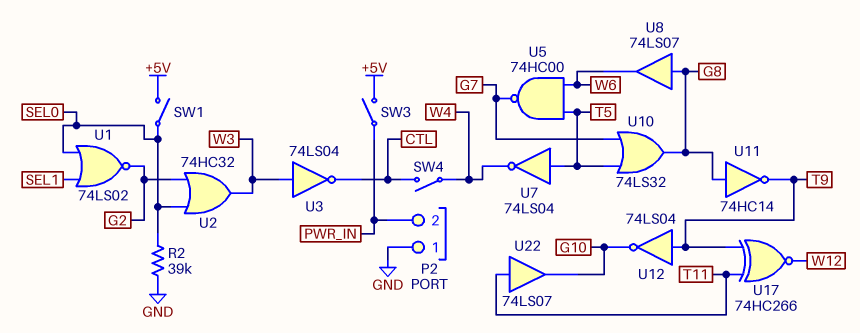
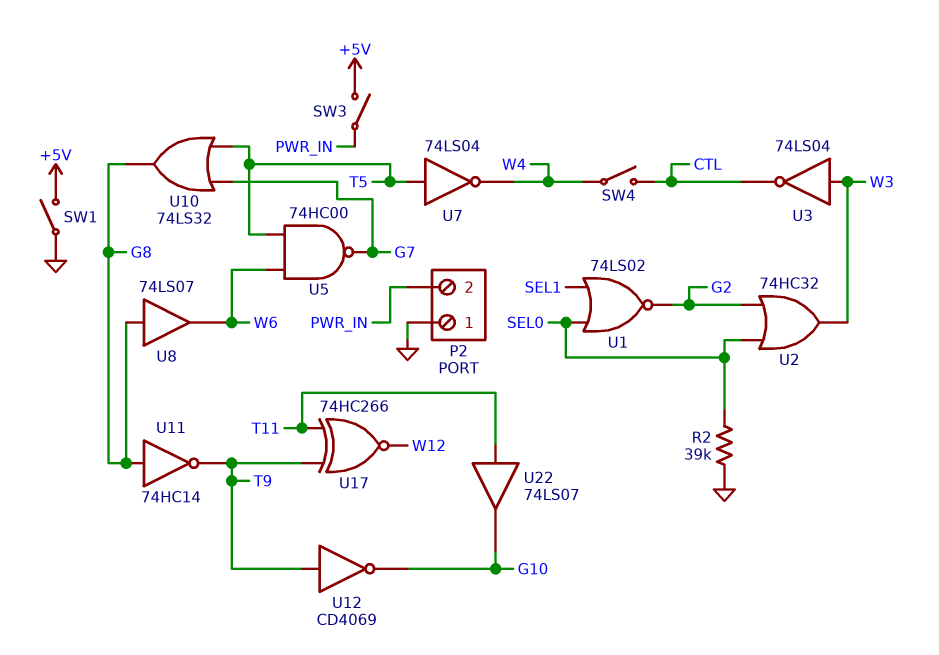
SW1: switch (+5V, SEL0) -> switch (+5V, GND)
U12: NOT 74LS04 (in T9, out G10) -> NOT CD4069 (in T9, out G10)

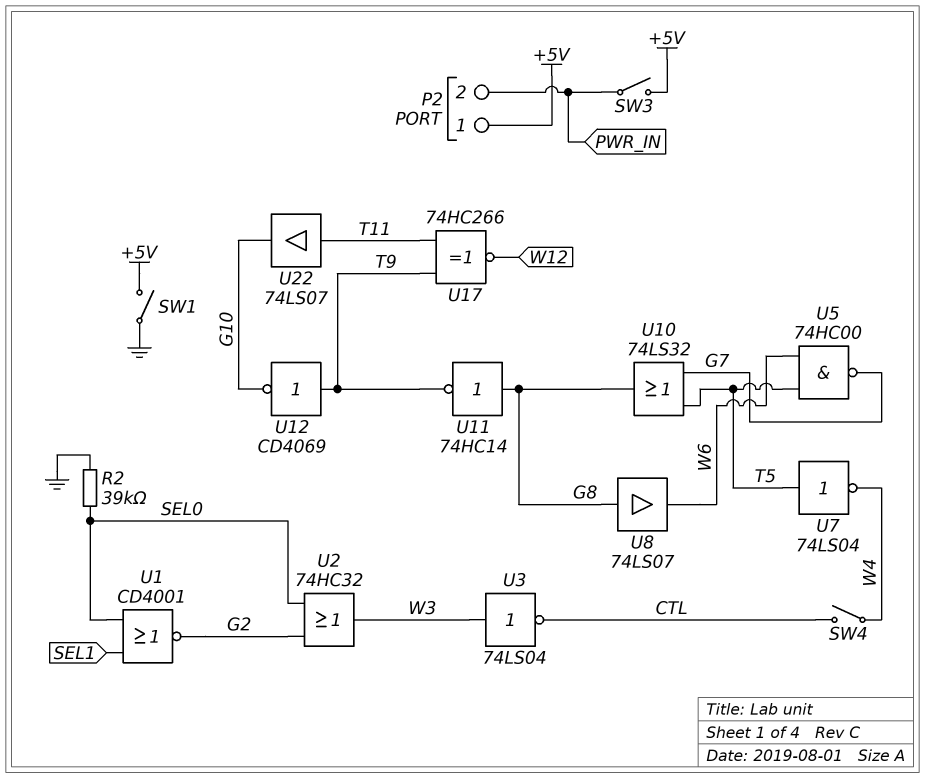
P2 pin 1: GND -> +5V
U1: NOR 74LS02 (in SEL0, in SEL1, out G2) -> NOR CD4001 (in SEL0, in SEL1, out G2)

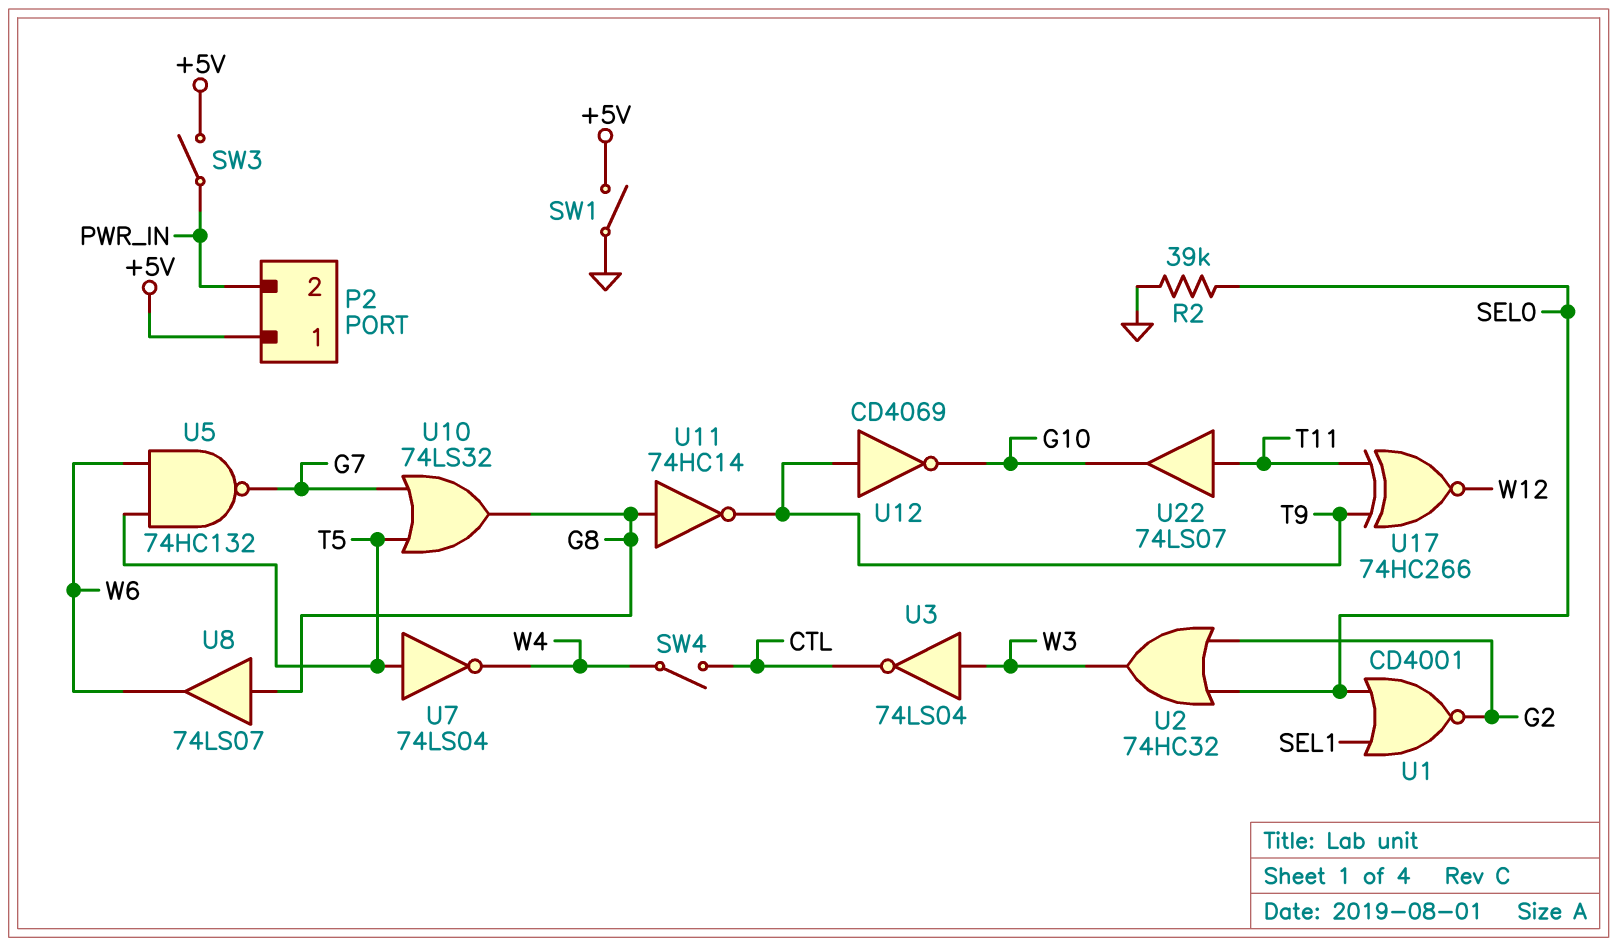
U5: NAND 74HC00 (in T5, in W6, out G7) -> NAND 74HC132 (in T5, in W6, out G7)

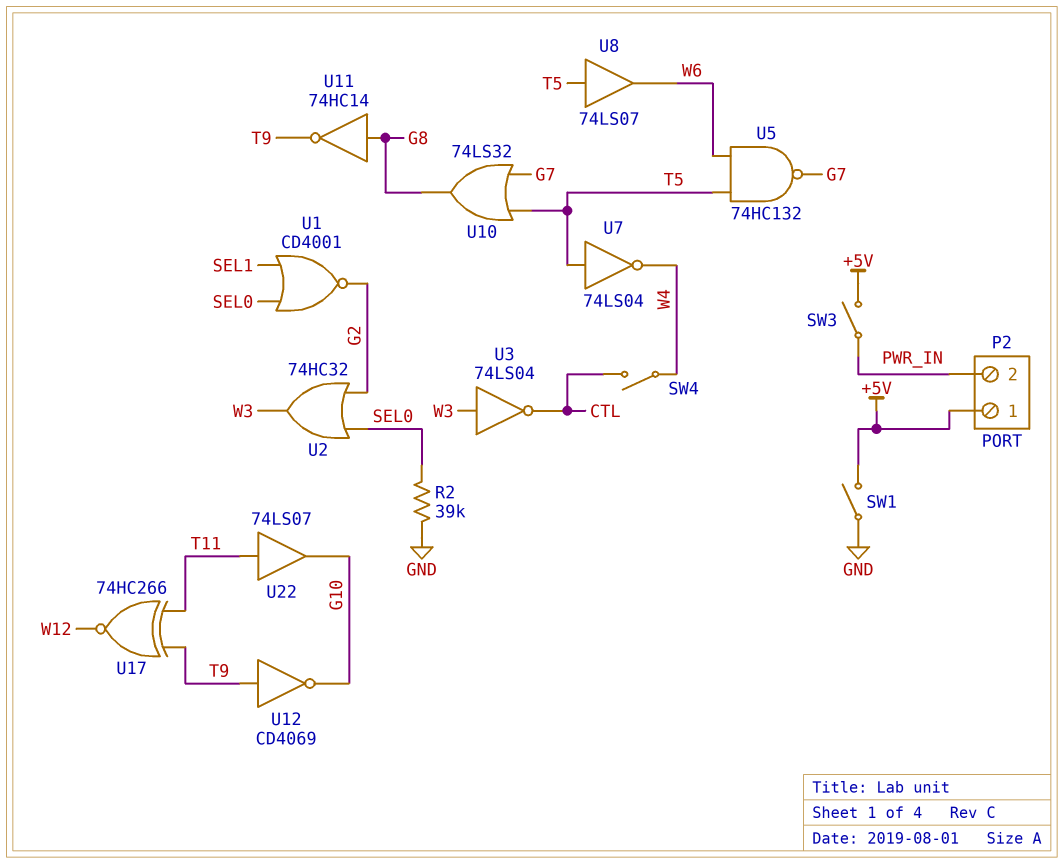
U8: buffer 74LS07 (in G8, out W6) -> buffer 74LS07 (in T5, out W6)

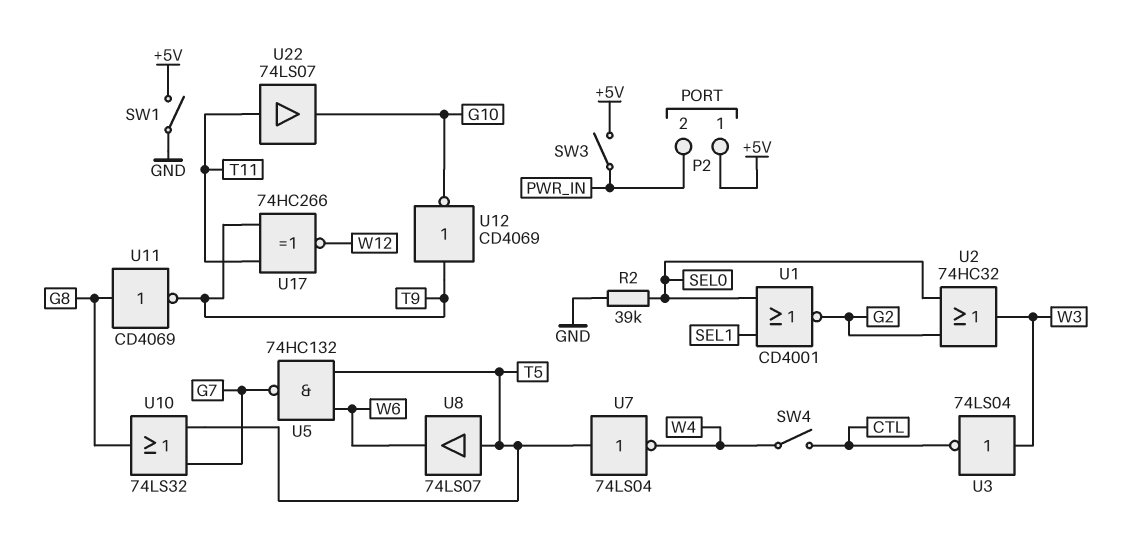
U11: NOT 74HC14 (in G8, out T9) -> NOT CD4069 (in G8, out T9)

